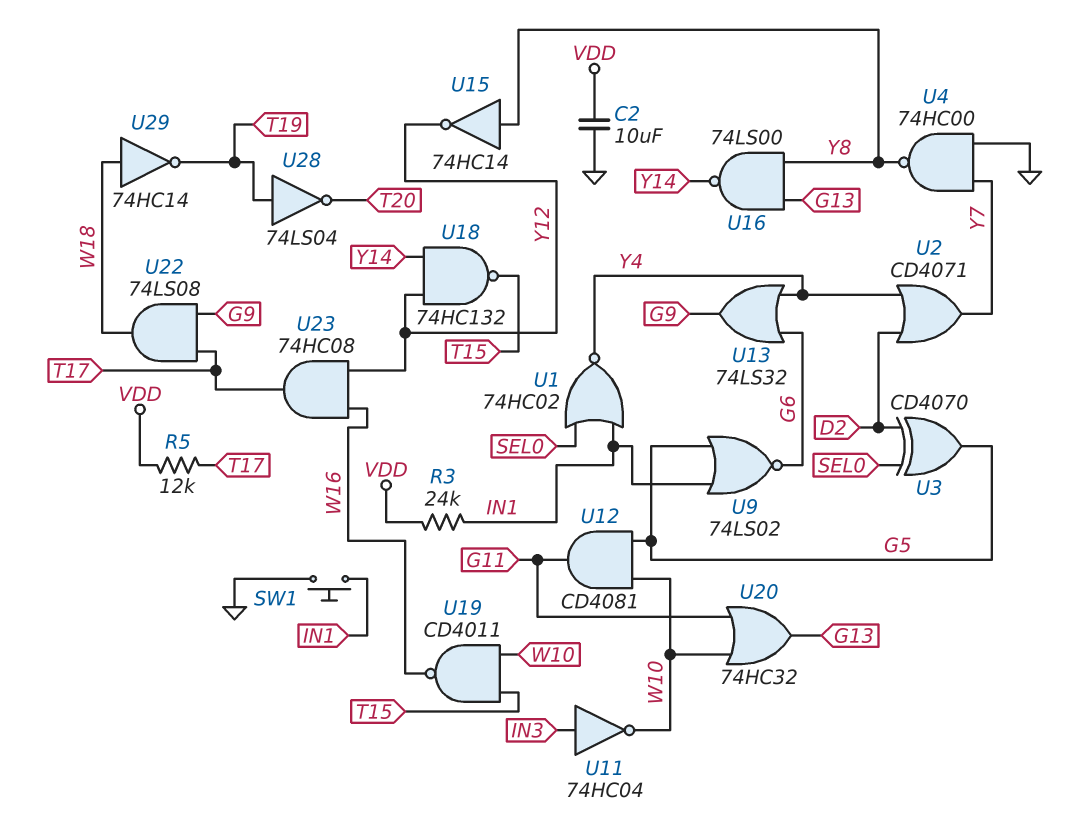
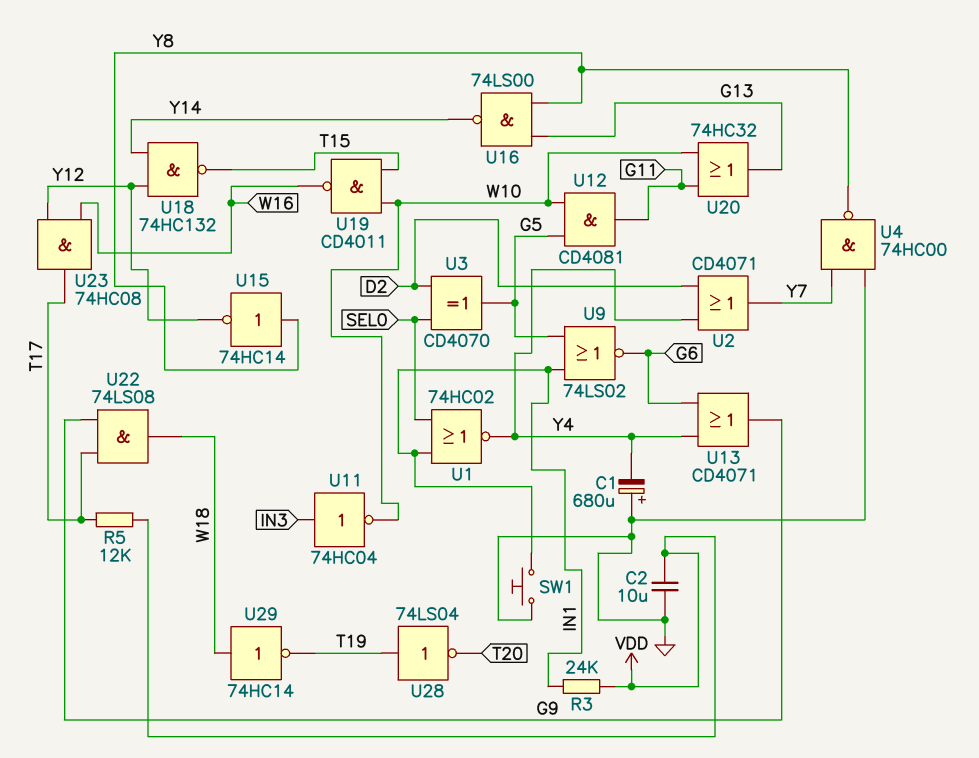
C1: none -> 680uF (plus GND, minus Y4)
U13: OR 74LS32 (in G6, in Y4, out G9) -> OR CD4071 (in G6, in Y4, out G9)

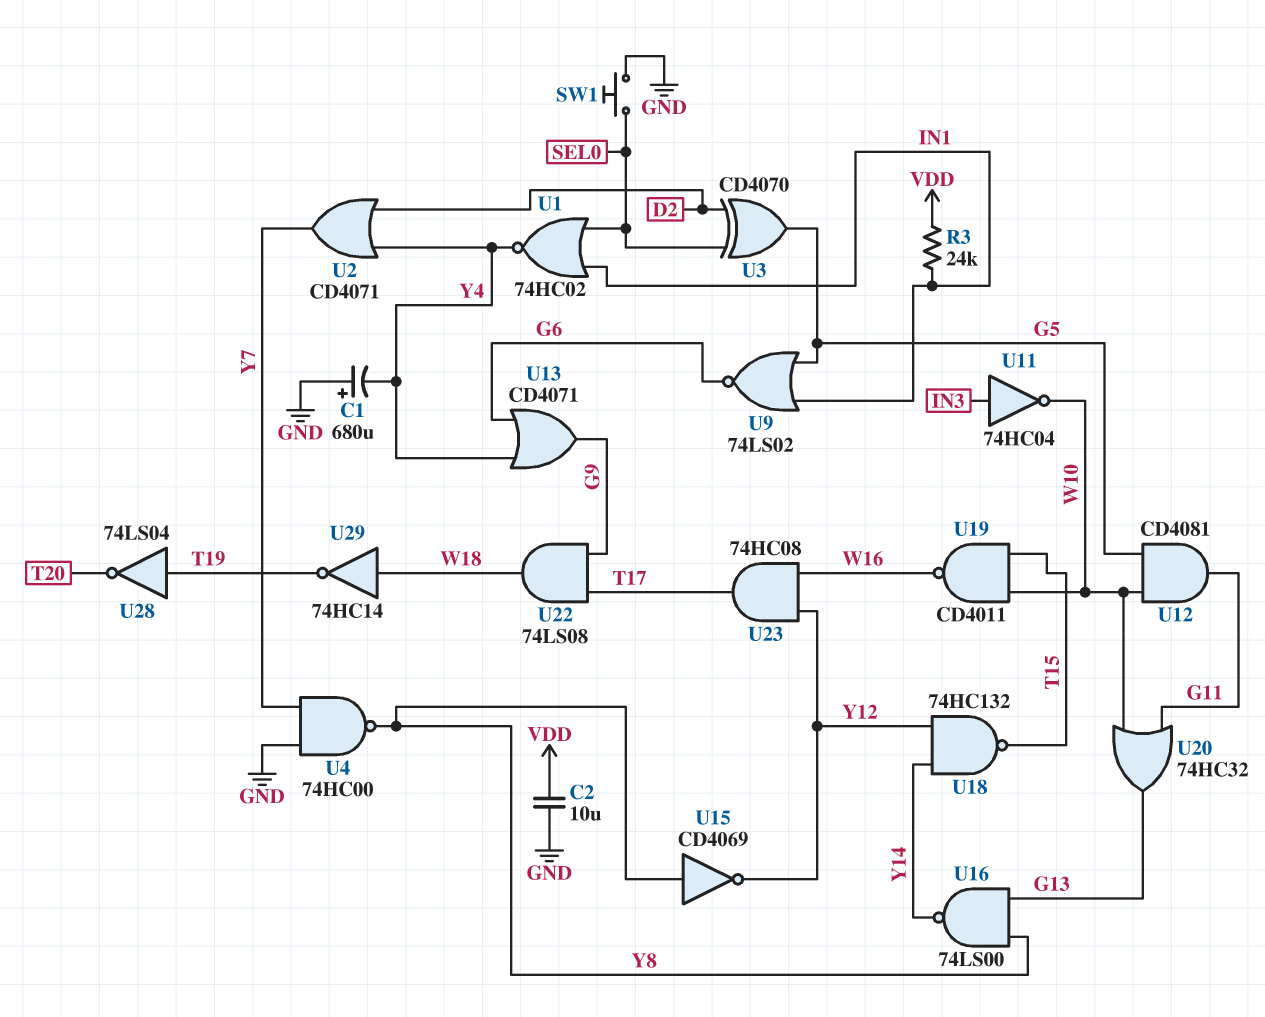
R5: 12k (T17, VDD) -> none
SW1: button (GND, IN1) -> button (GND, SEL0)
U15: NOT 74HC14 (in Y8, out Y12) -> NOT CD4069 (in Y8, out Y12)

